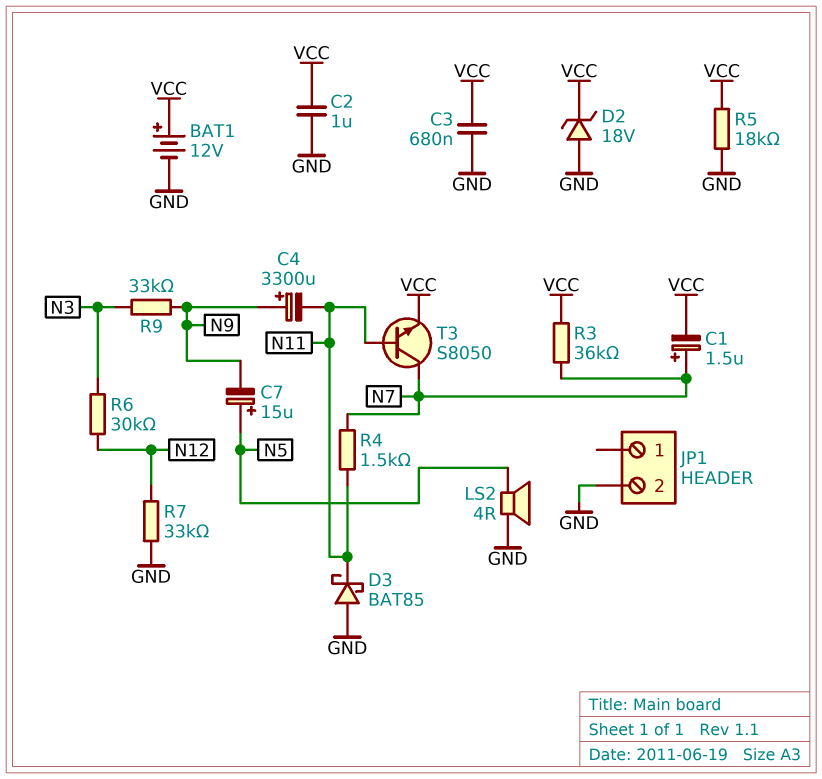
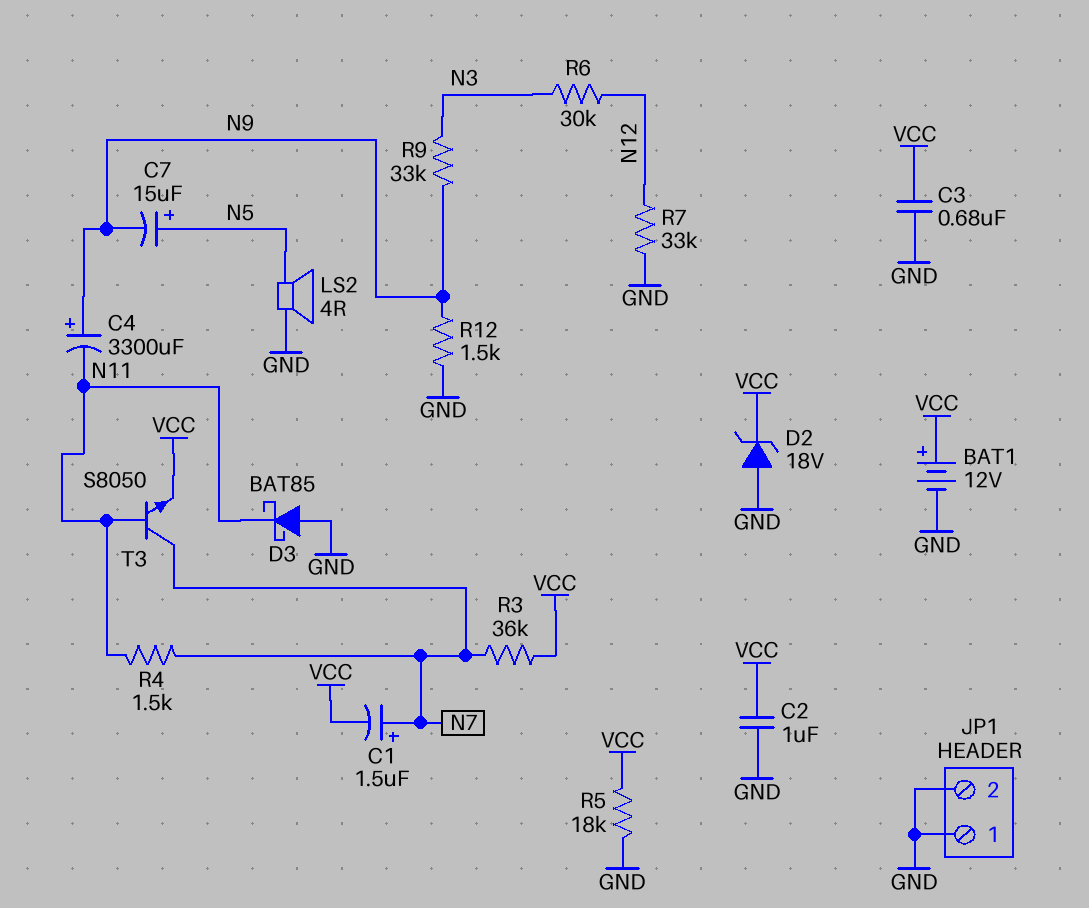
JP1 pin 1: none -> GND
R12: none -> 1.5k (GND, N9)

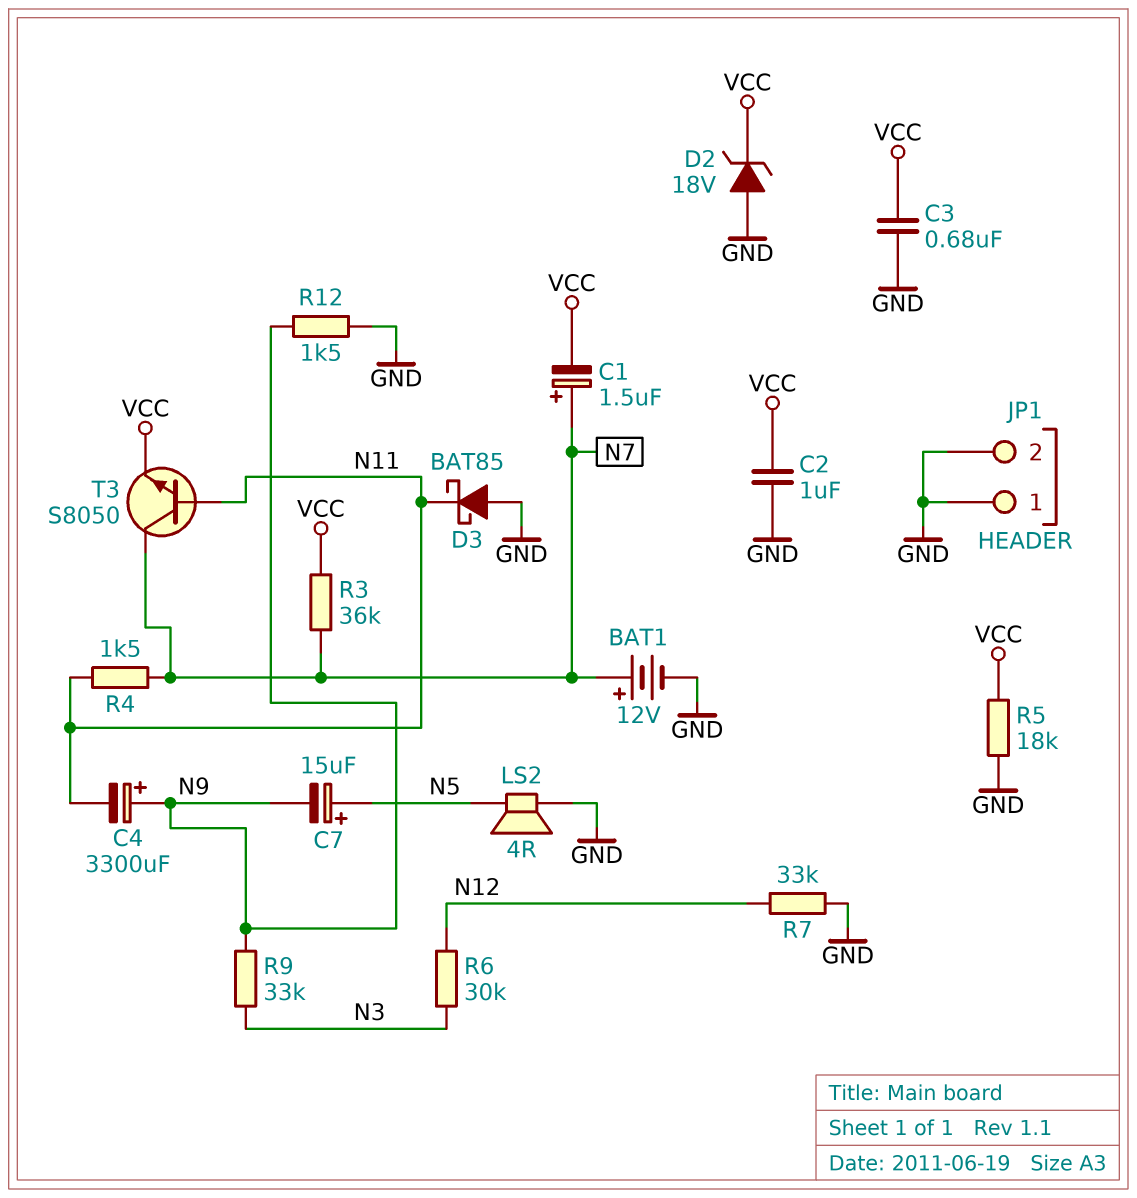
BAT1: 12V (plus VCC, minus GND) -> 12V (plus N7, minus GND)

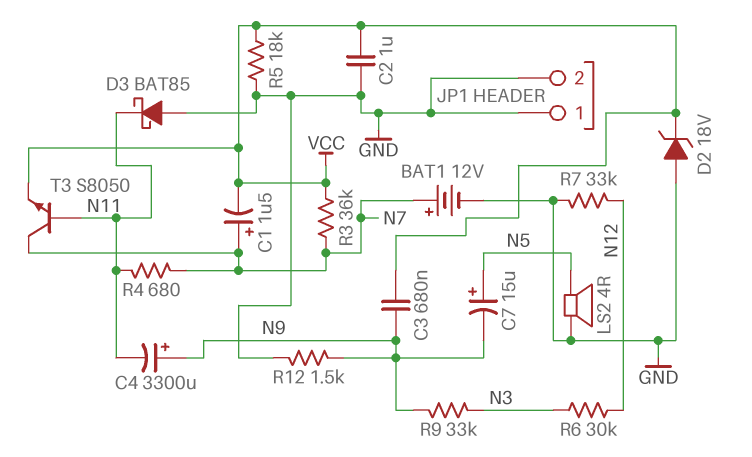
C3: 680nF (GND, VCC) -> 680nF (N9, VCC)
R4: 1.5k (N7, N11) -> 680 (N7, N11)

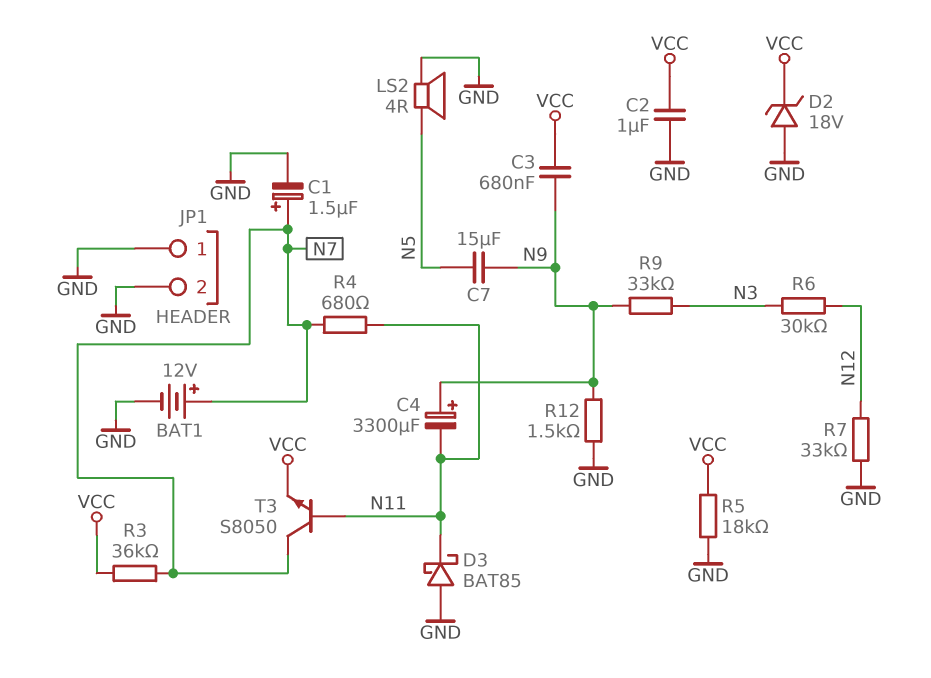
C1: 1.5uF (plus N7, minus VCC) -> 1.5uF (plus N7, minus GND)
C7: 15uF (plus N5, minus N9) -> 15uF (N5, N9)

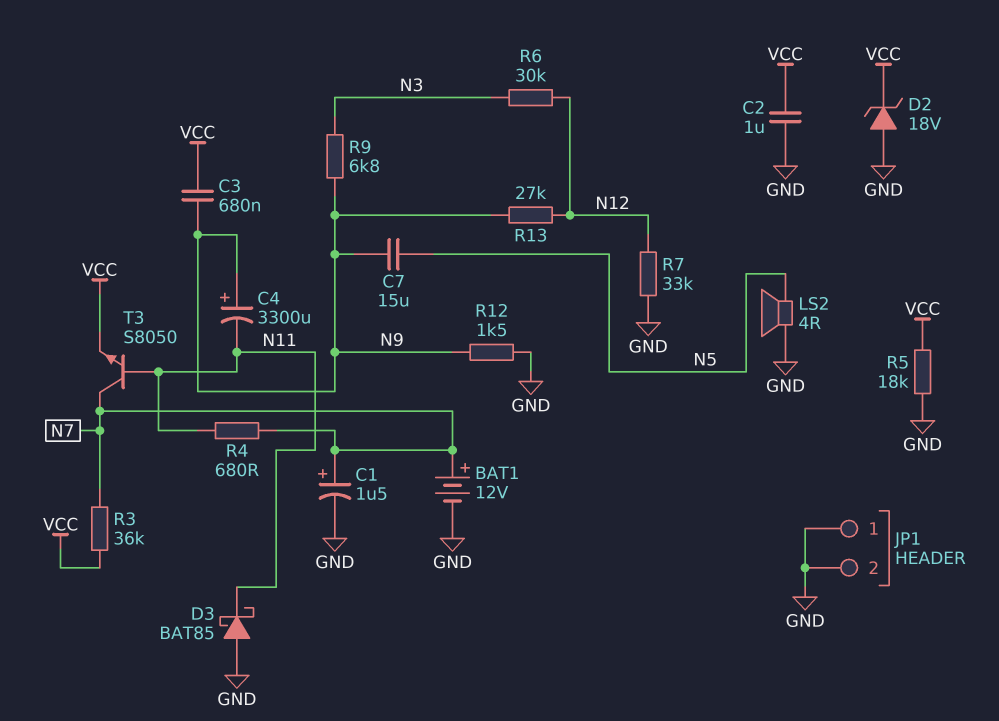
R9: 33k (N3, N9) -> 6.8k (N3, N9)
R13: none -> 27k (N9, N12)

